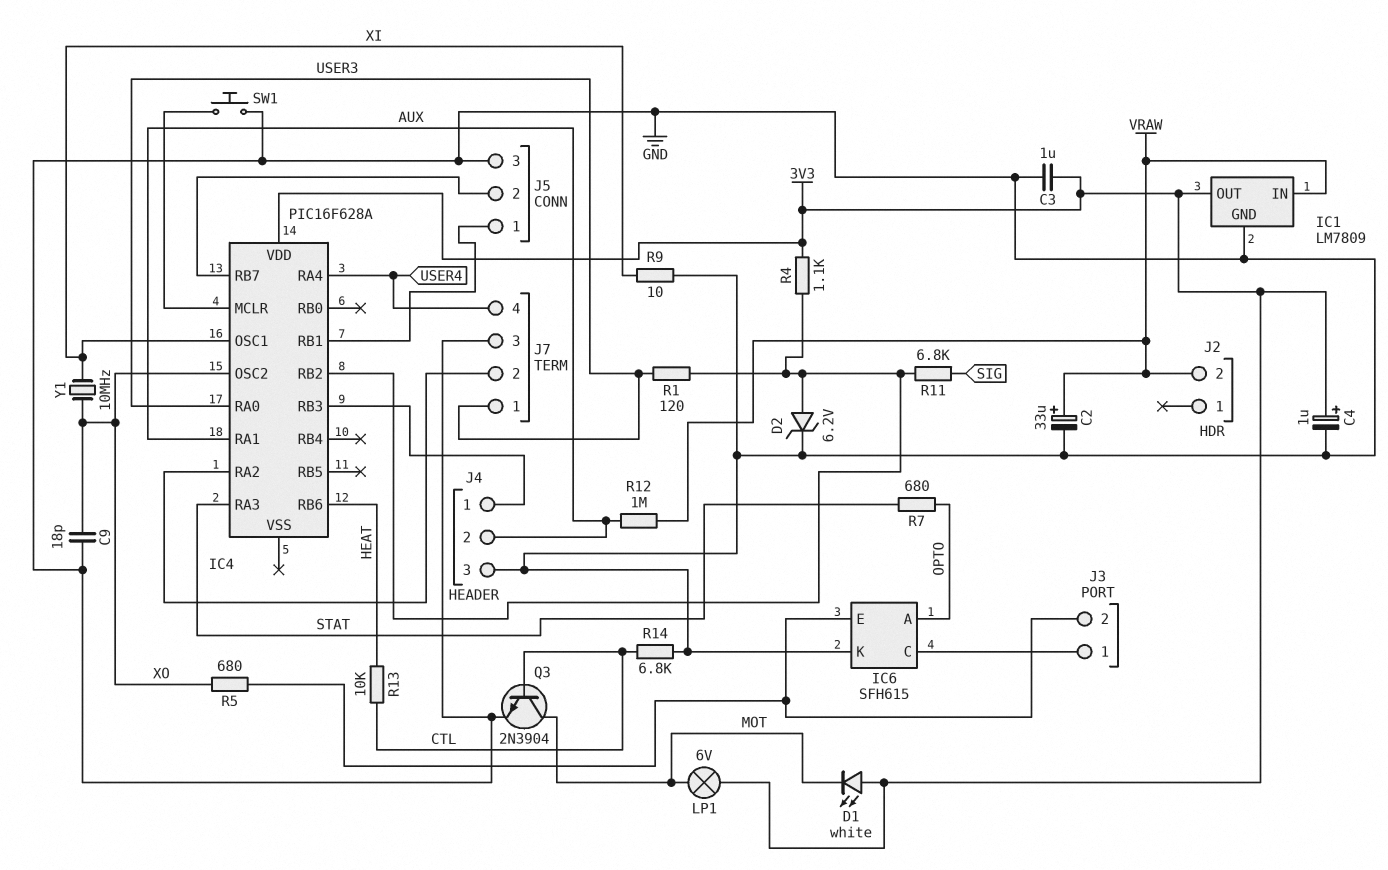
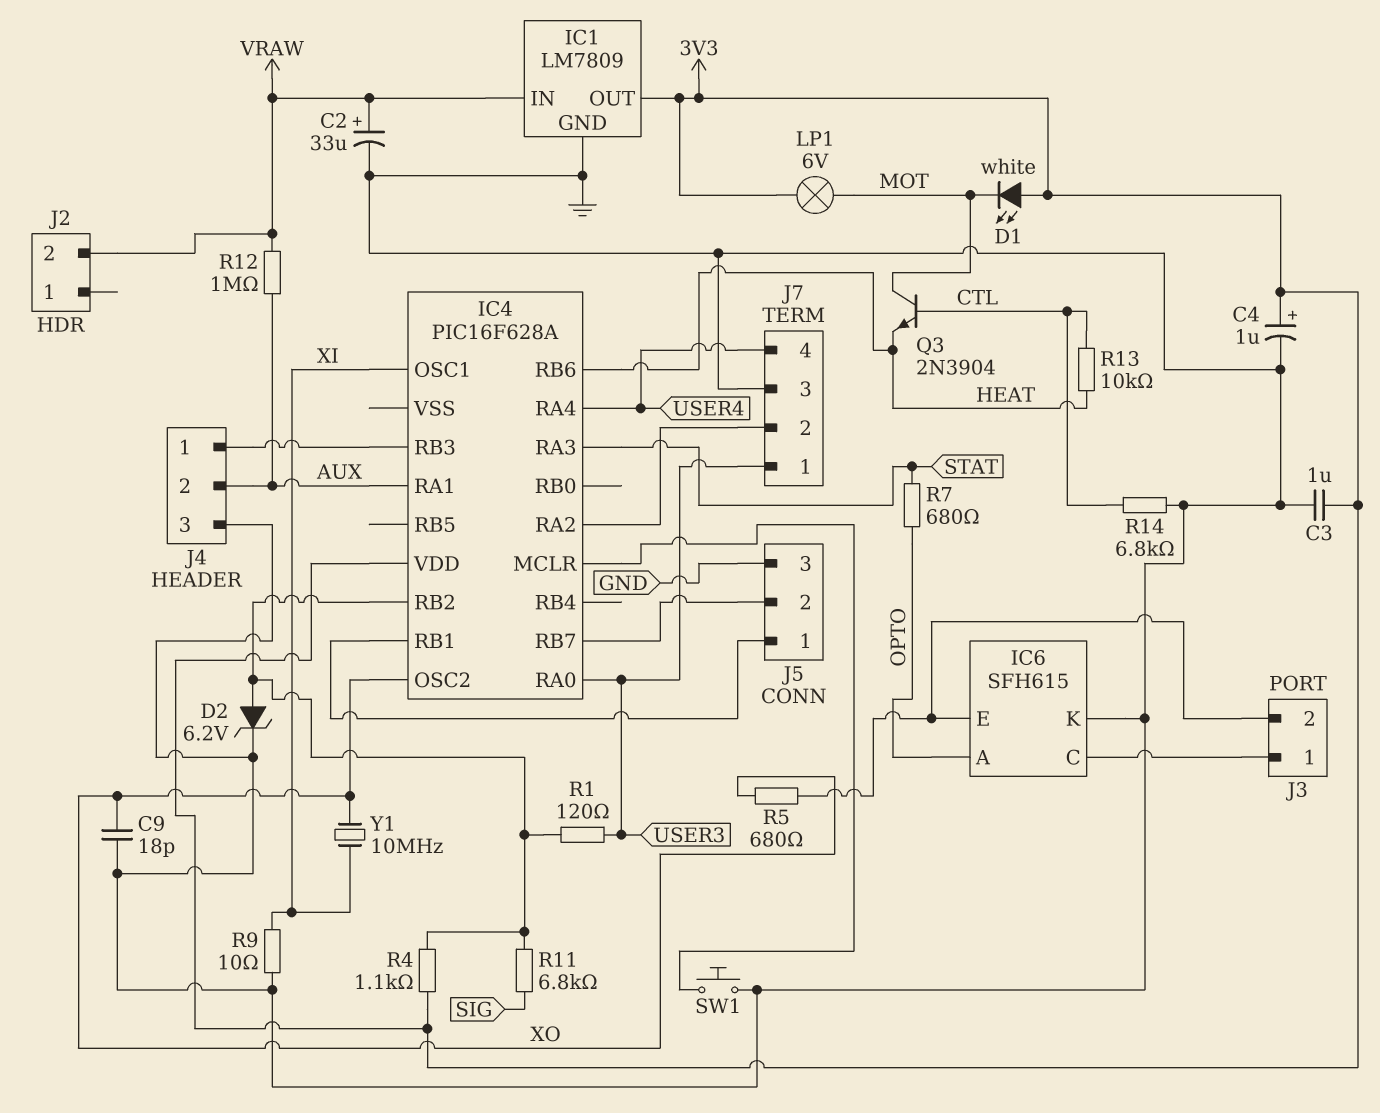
Q3: NPN 2N3904 (B CTL, C MOT, E GND) -> NPN 2N3904 (B CTL, C MOT, E HEAT)

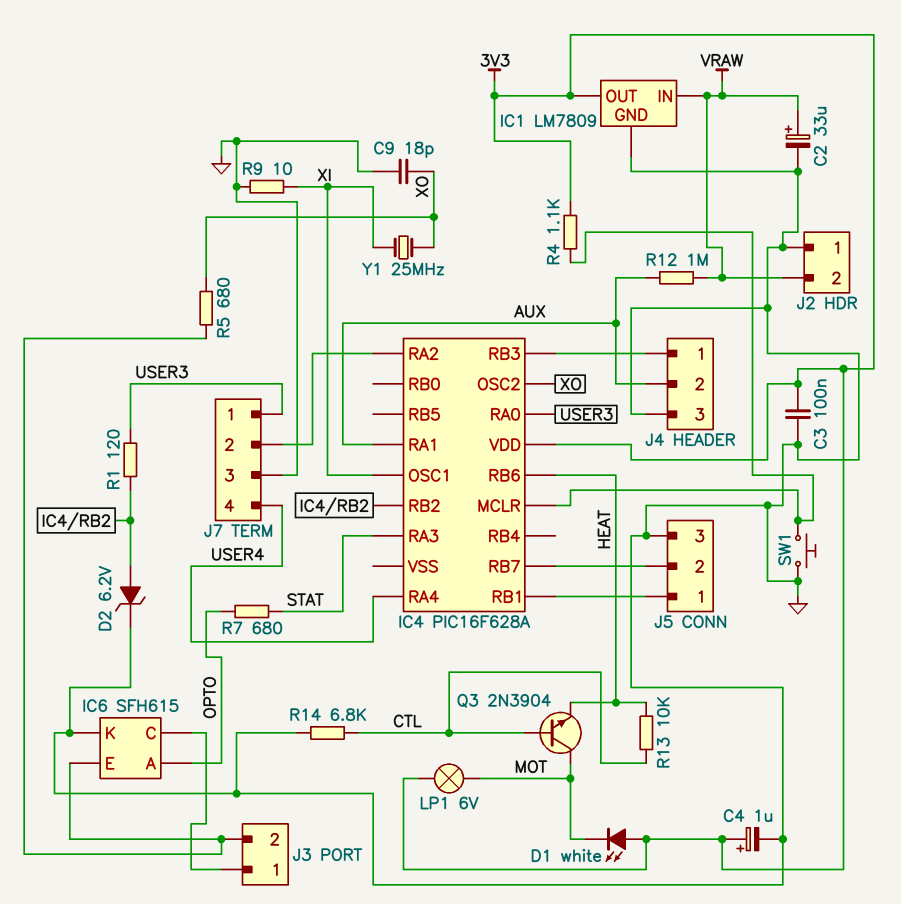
C3: 1uF (3V3, GND) -> 100nF (3V3, GND)
J2 pin 1: none -> GND
R4: 1.1k (3V3, IC4/RB2) -> 1.1k (3V3, IC4/MCLR)
R11: 6.8k (IC4/RB2, SIG) -> none
Y1: 10MHz (XI, XO) -> 25MHz (XI, XO)

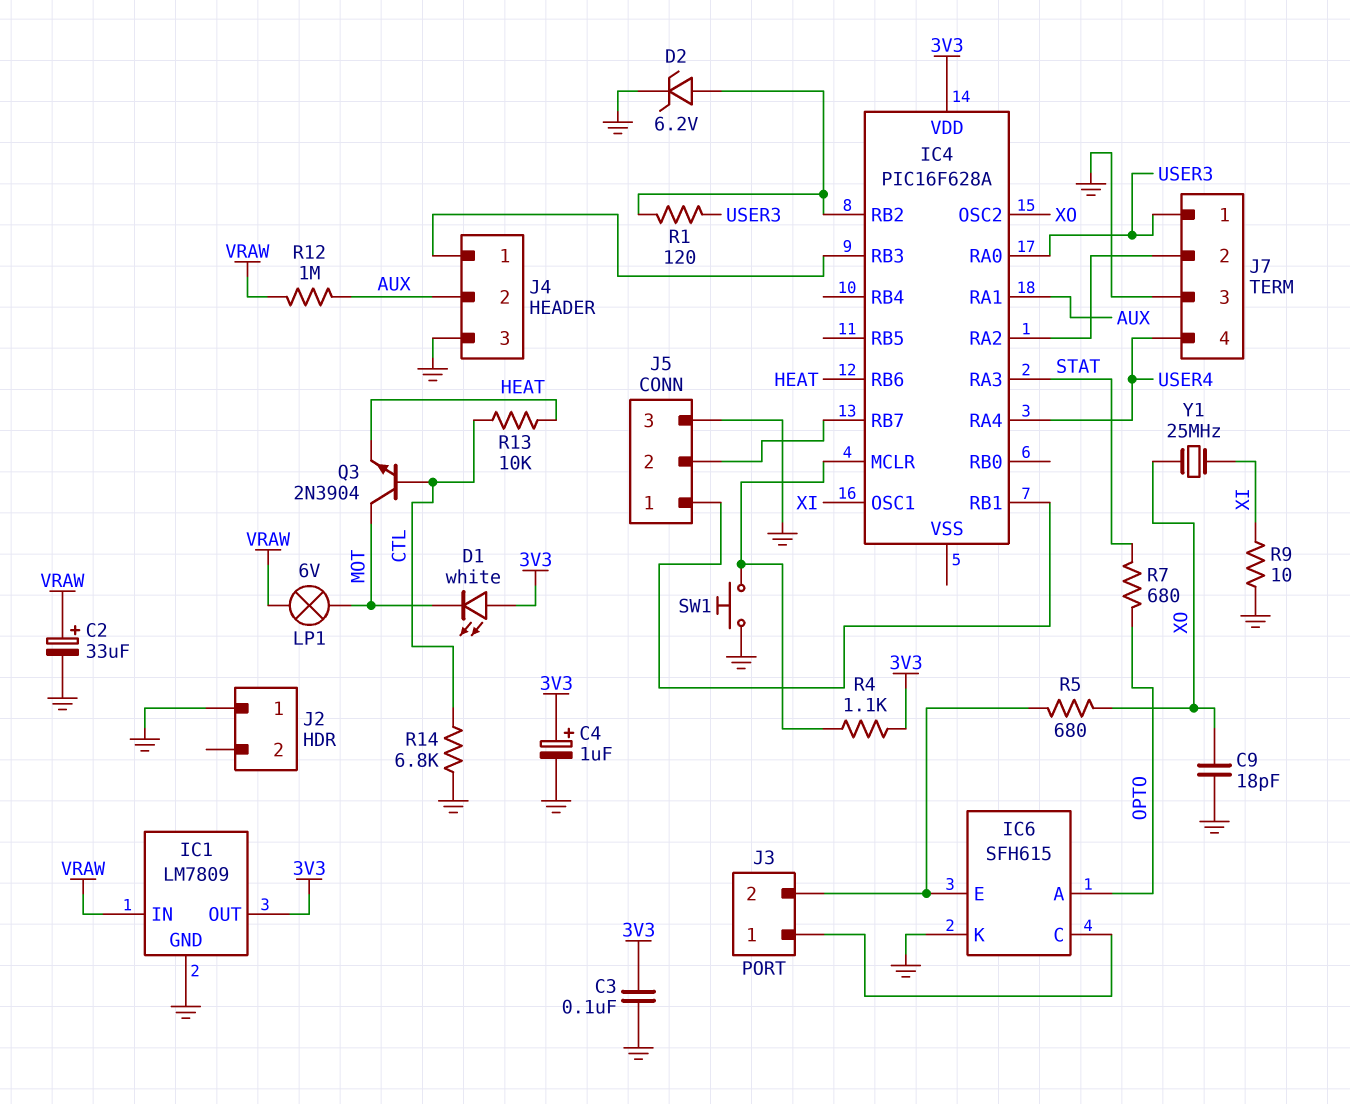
J2 pin 2: VRAW -> none
LP1: lamp 6V (3V3, MOT) -> lamp 6V (MOT, VRAW)

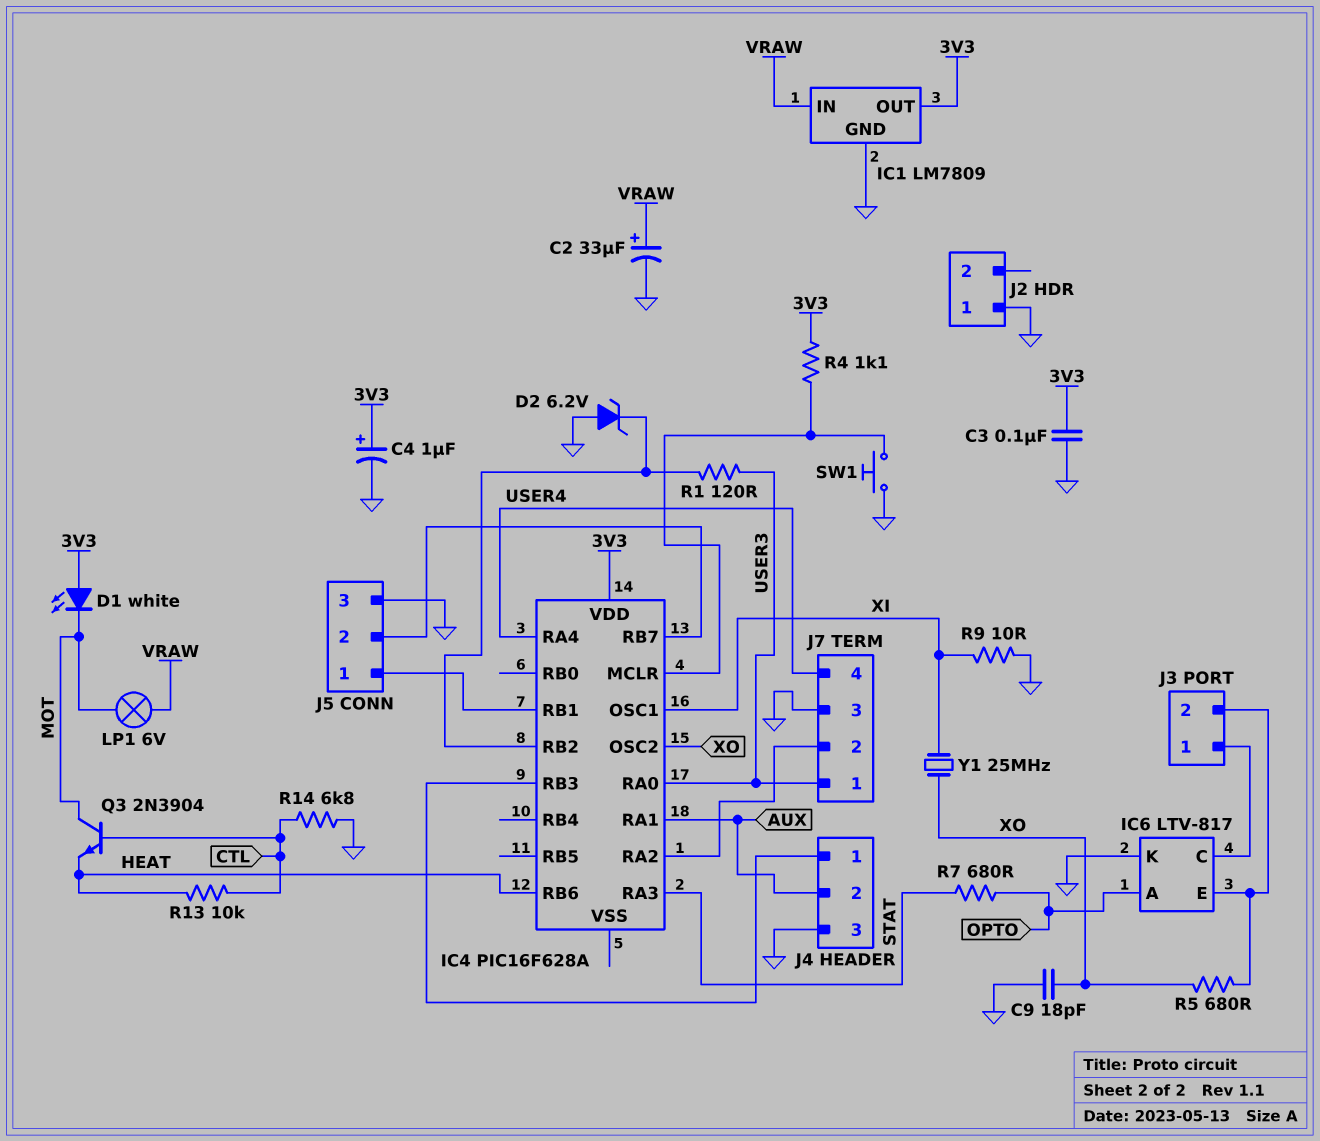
D2: zener 6.2V (A IC4/RB2, K GND) -> zener 6.2V (A GND, K IC4/RB2)
IC6: SFH615 -> LTV-817
R12: 1M (AUX, VRAW) -> none

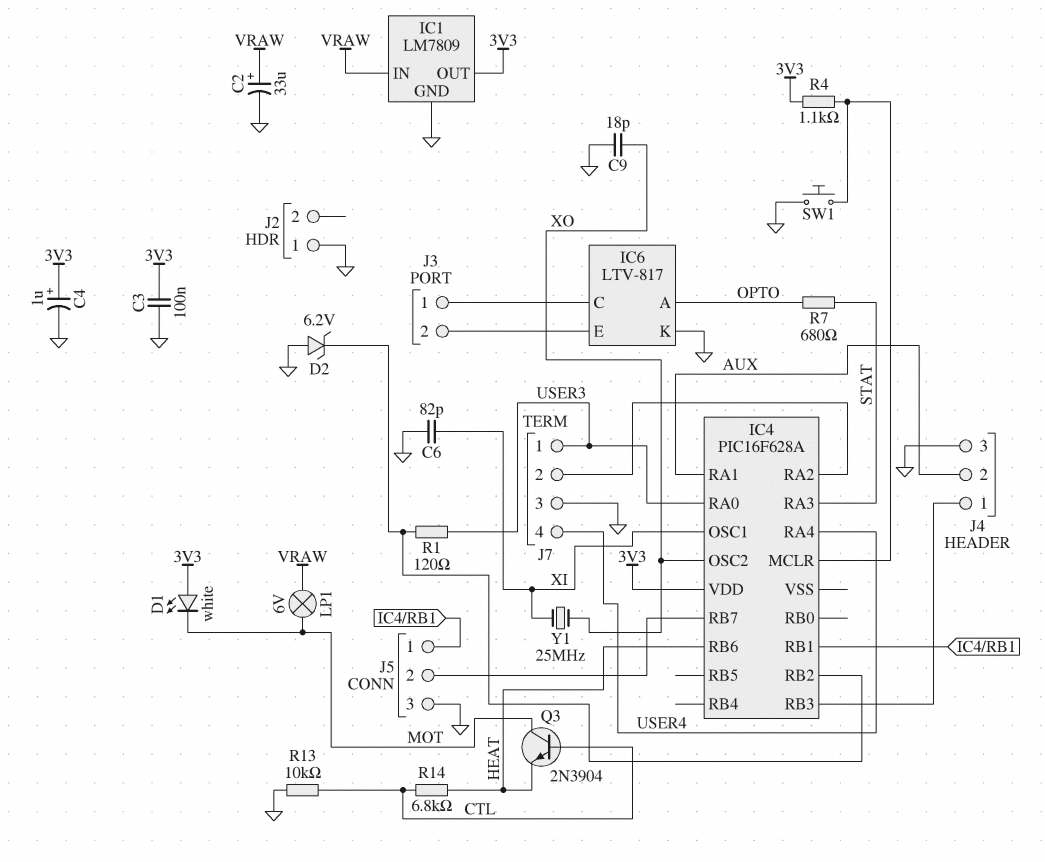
C6: none -> 82pF (GND, XI)
R5: 680 (IC6/E, XO) -> none
R9: 10 (GND, XI) -> none
R13: 10k (CTL, HEAT) -> 10k (CTL, GND)
R14: 6.8k (CTL, GND) -> 6.8k (CTL, HEAT)

